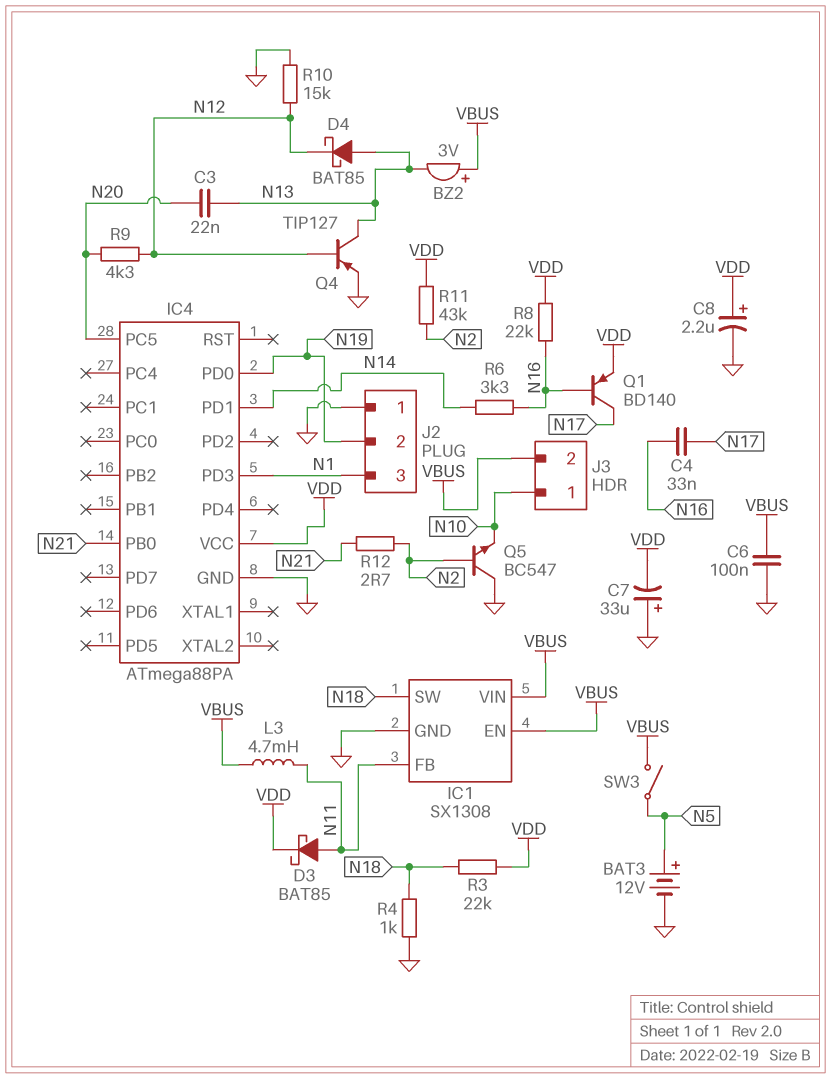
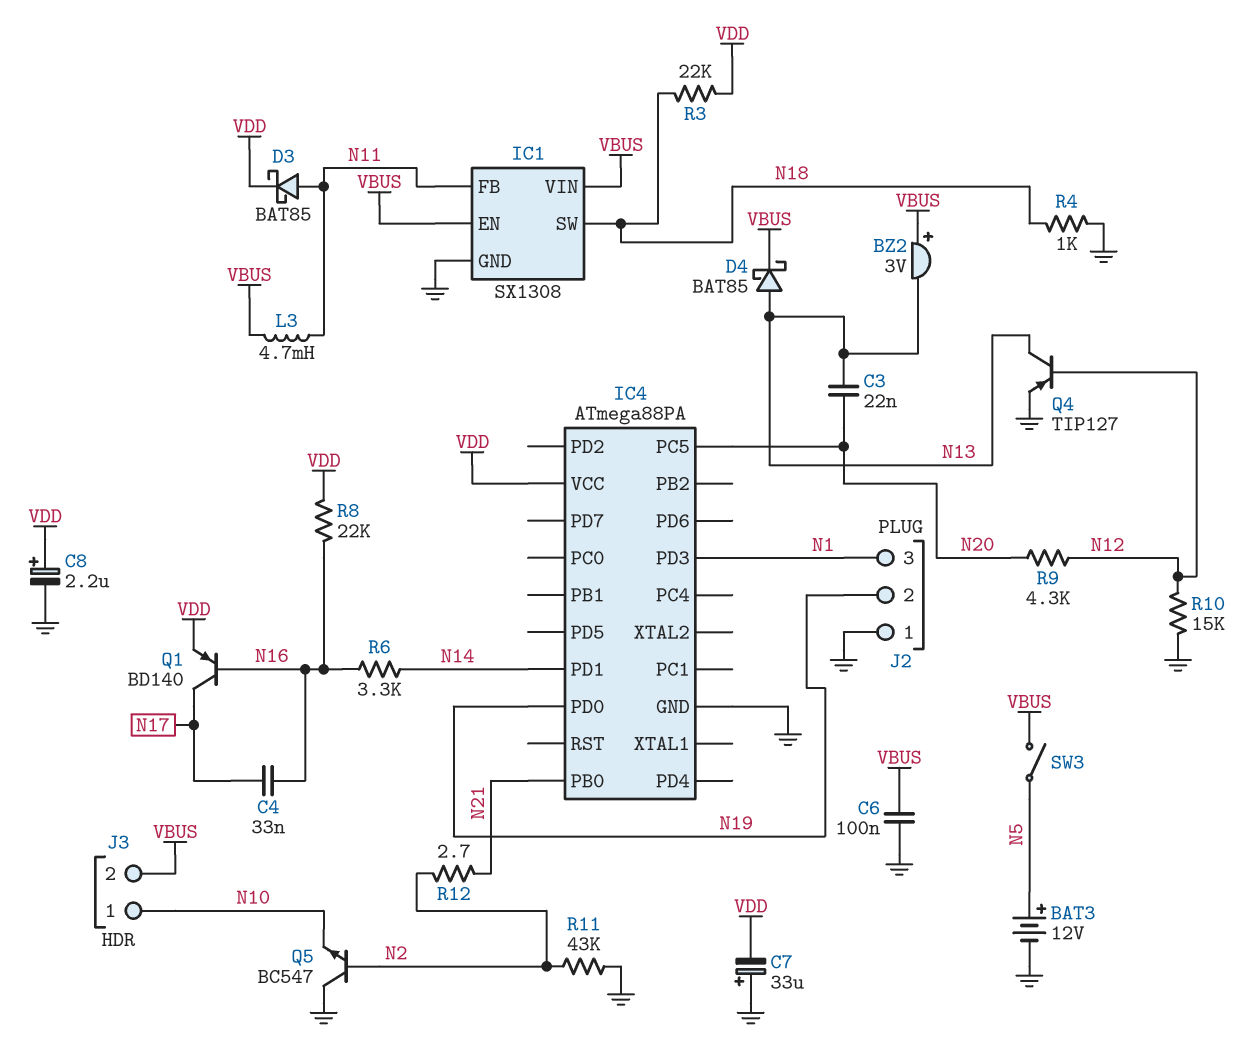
D4: schottky BAT85 (A N13, K N12) -> schottky BAT85 (A N13, K VBUS)
R11: 43k (N2, VDD) -> 43k (GND, N2)

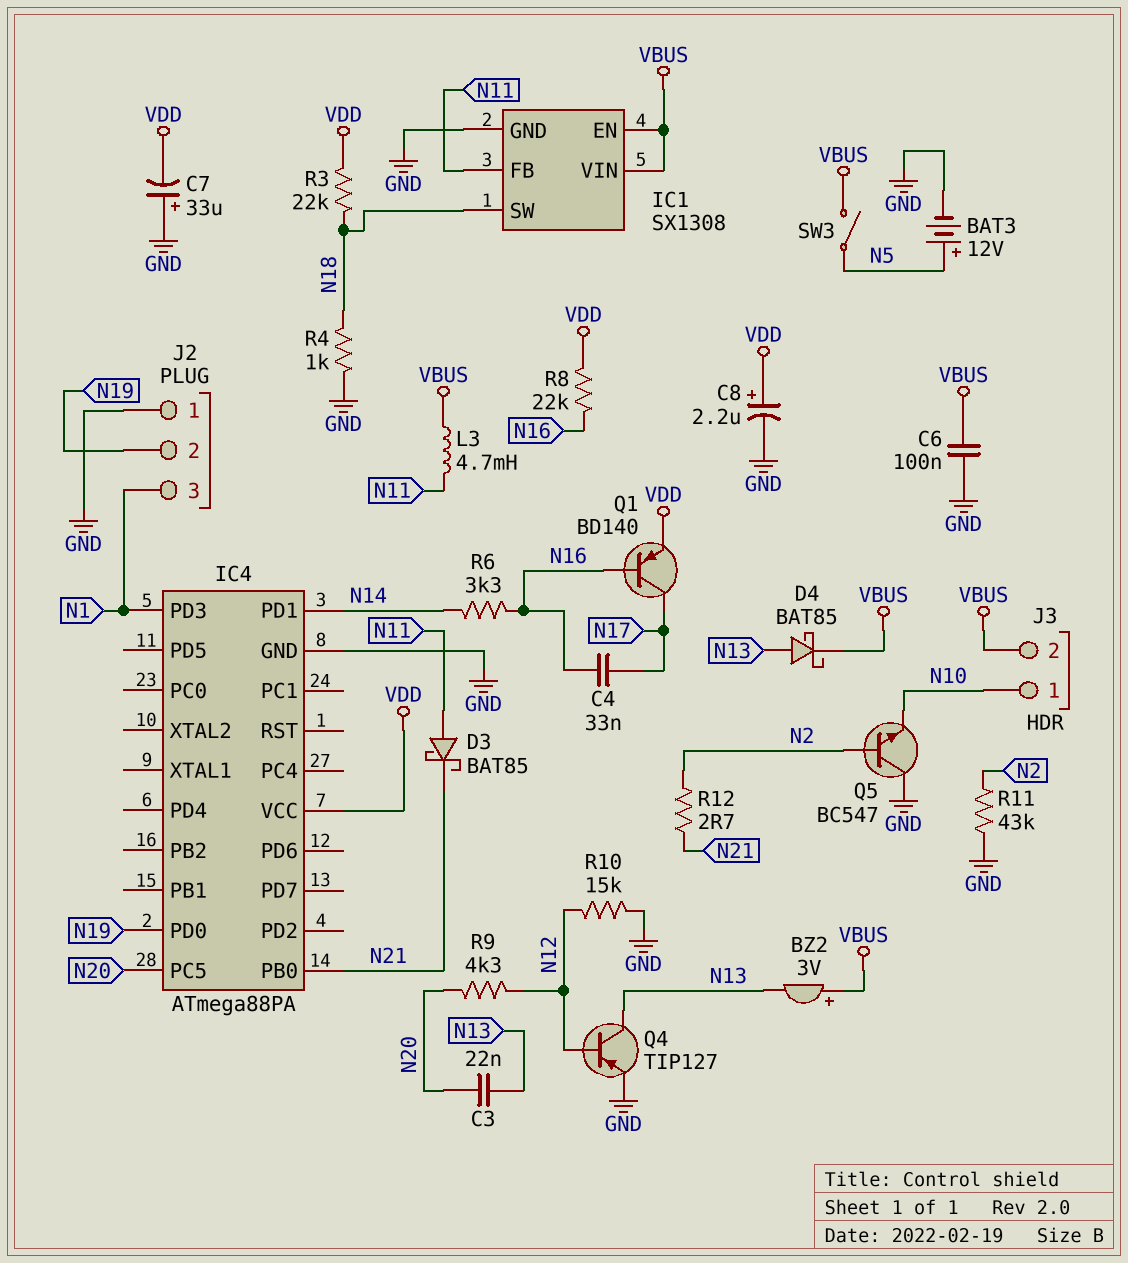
D3: schottky BAT85 (A N11, K VDD) -> schottky BAT85 (A N11, K N21)

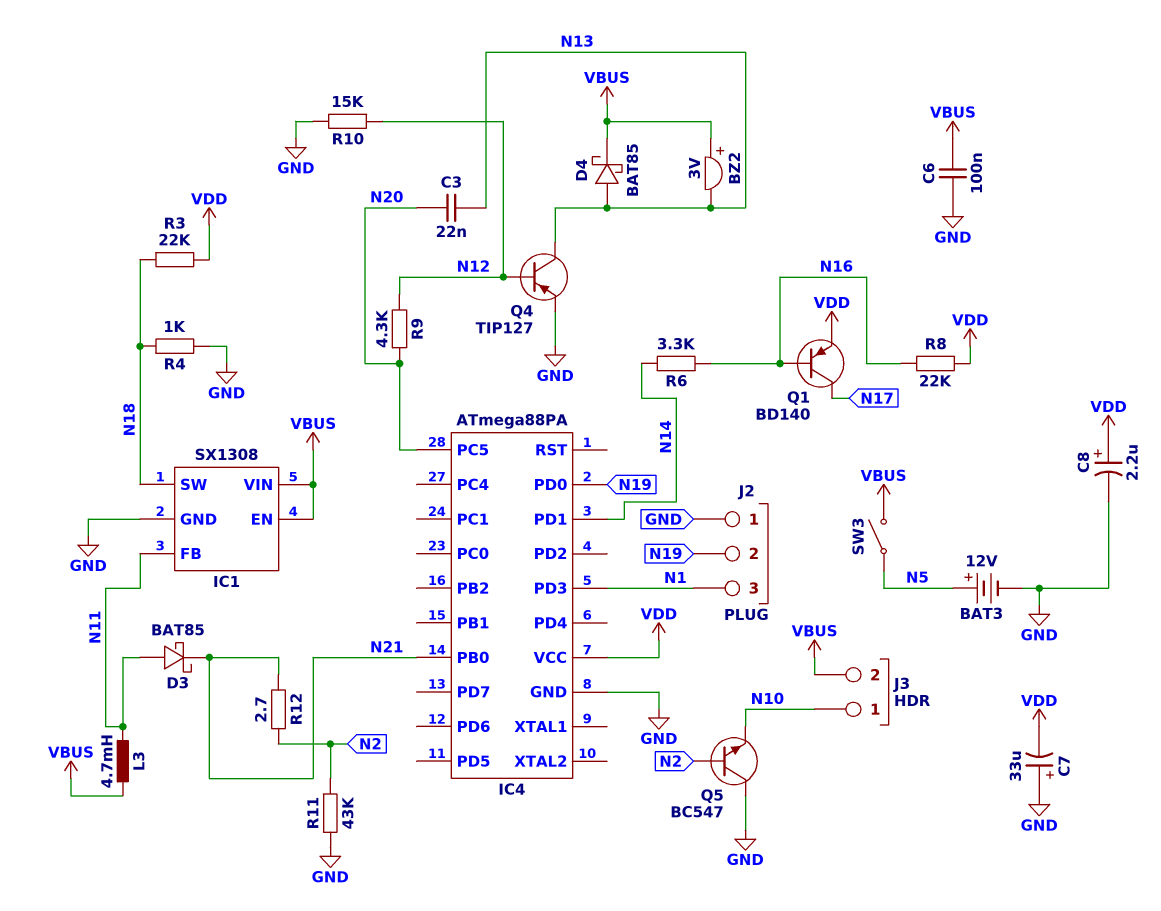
C4: 33nF (N16, N17) -> none

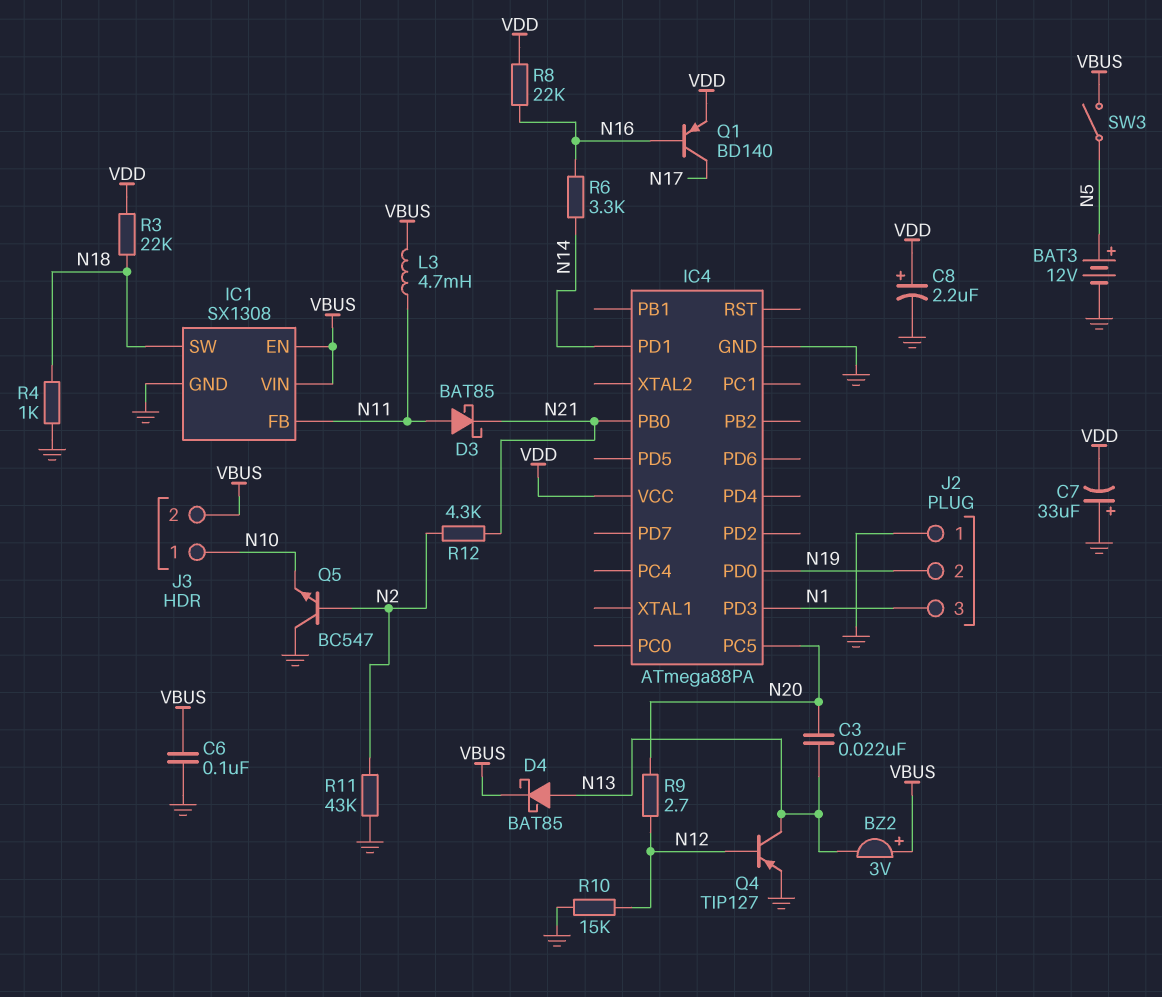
R9: 4.3k (N12, N20) -> 2.7 (N12, N20)
R12: 2.7 (N2, N21) -> 4.3k (N2, N21)

